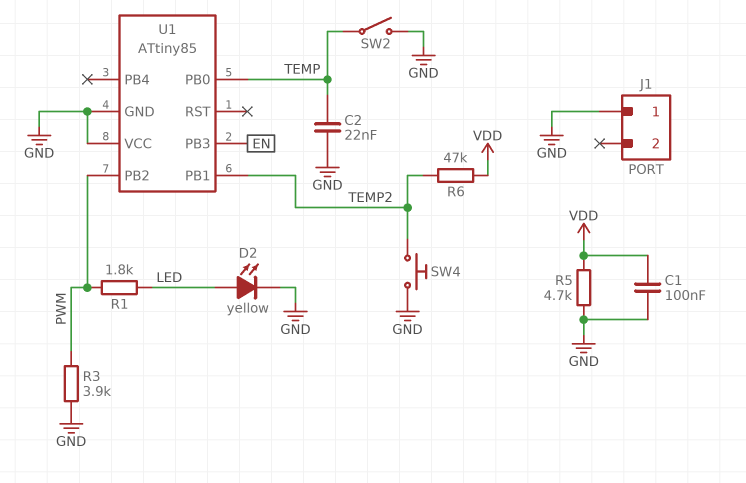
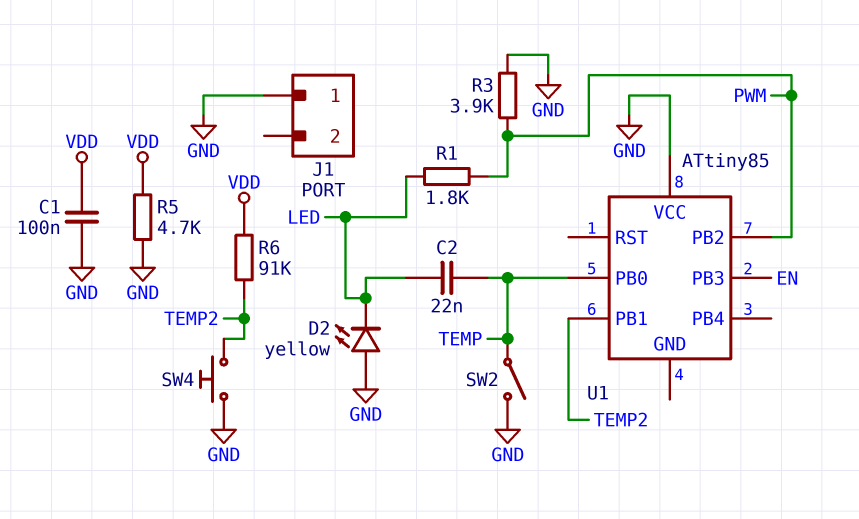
C2: 22nF (GND, TEMP) -> 22nF (LED, TEMP)
D2: LED yellow (A LED, K GND) -> LED yellow (A GND, K LED)
R6: 47k (TEMP2, VDD) -> 91k (TEMP2, VDD)
U1 pin GND: GND -> none

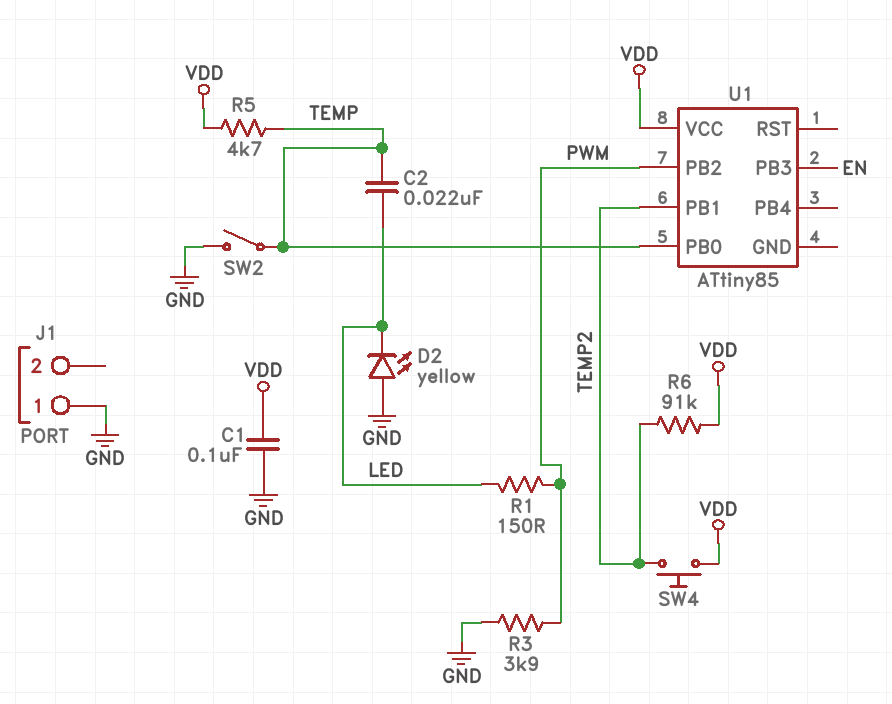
R1: 1.8k (LED, PWM) -> 150 (LED, PWM)
R5: 4.7k (GND, VDD) -> 4.7k (TEMP, VDD)
SW4: button (GND, TEMP2) -> button (TEMP2, VDD)
U1 pin VCC: GND -> VDD

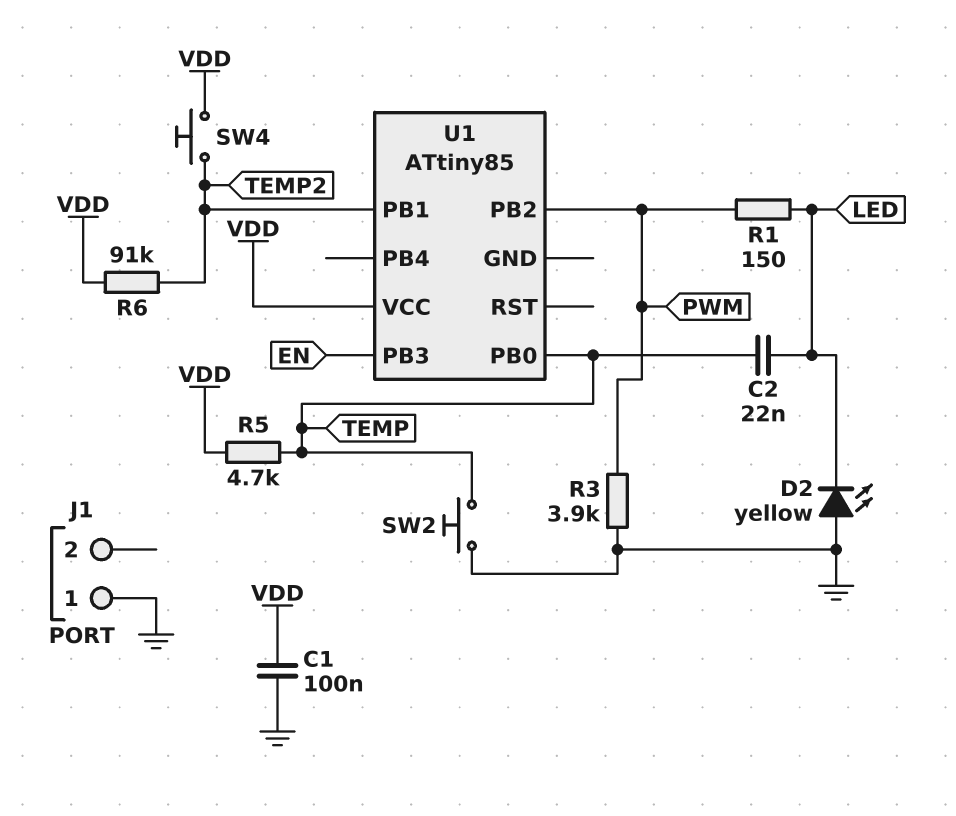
SW2: switch (GND, TEMP) -> button (GND, TEMP)

